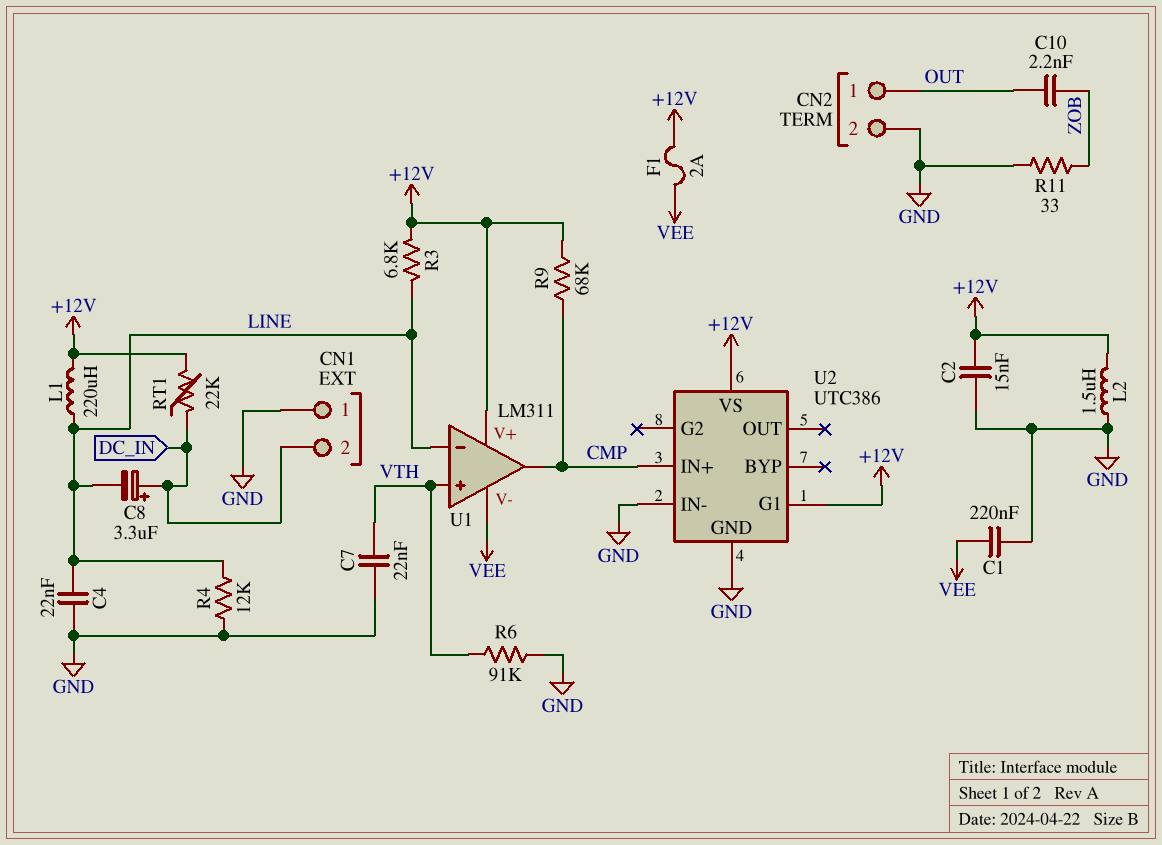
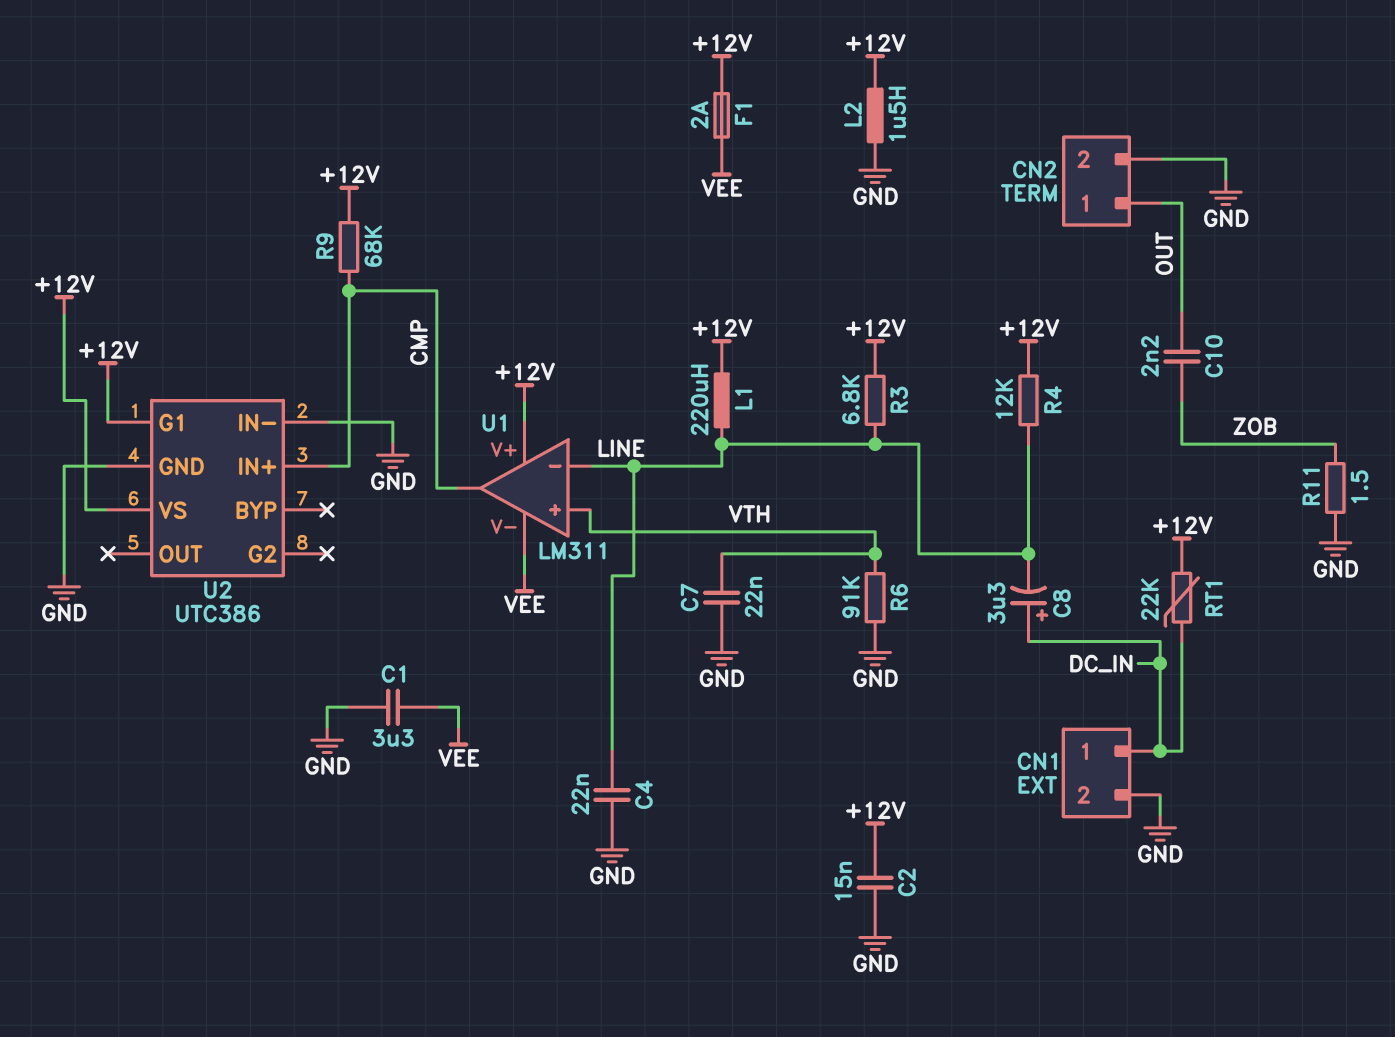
C1: 220nF (GND, VEE) -> 3.3uF (GND, VEE)
CN1 pin 1: GND -> DC_IN
CN1 pin 2: DC_IN -> GND
R4: 12k (GND, LINE) -> 12k (+12V, LINE)
R11: 33 (GND, ZOB) -> 1.5 (GND, ZOB)

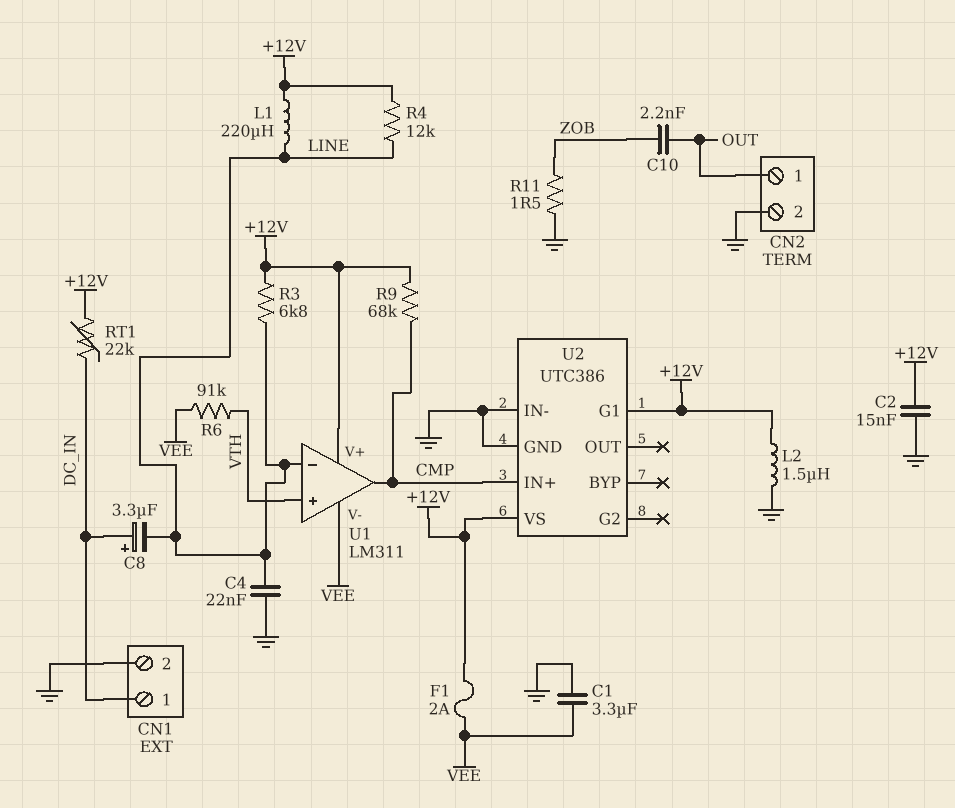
C7: 22nF (GND, VTH) -> none
R6: 91k (GND, VTH) -> 91k (VEE, VTH)

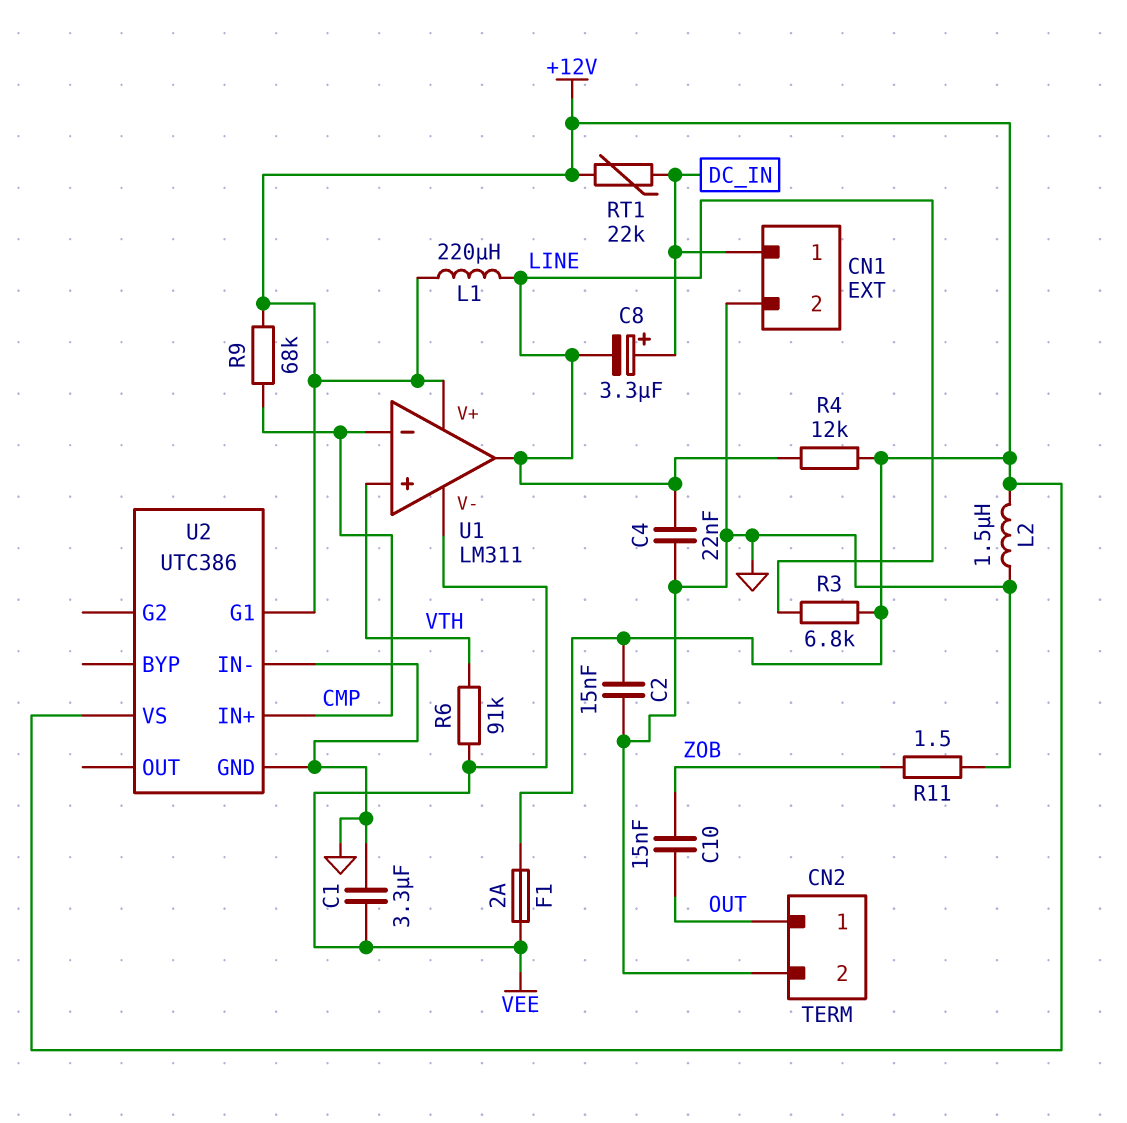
C10: 2.2nF (OUT, ZOB) -> 15nF (OUT, ZOB)
U1 pin in-: LINE -> CMP
U1 pin out: CMP -> LINE

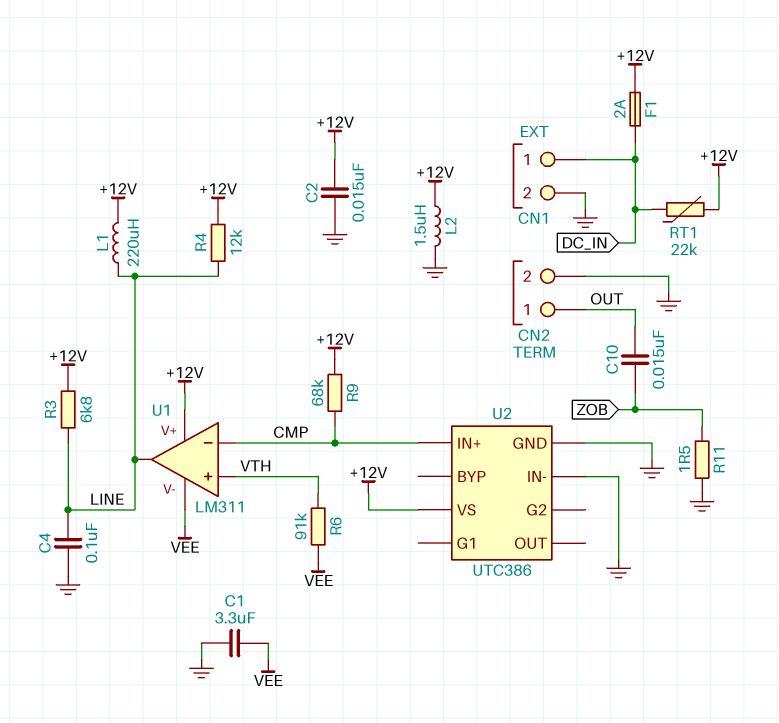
C4: 22nF (GND, LINE) -> 100nF (GND, LINE)
C8: 3.3uF (plus DC_IN, minus LINE) -> none
F1: 2A (+12V, VEE) -> 2A (+12V, DC_IN)
U2 pin G1: +12V -> none

